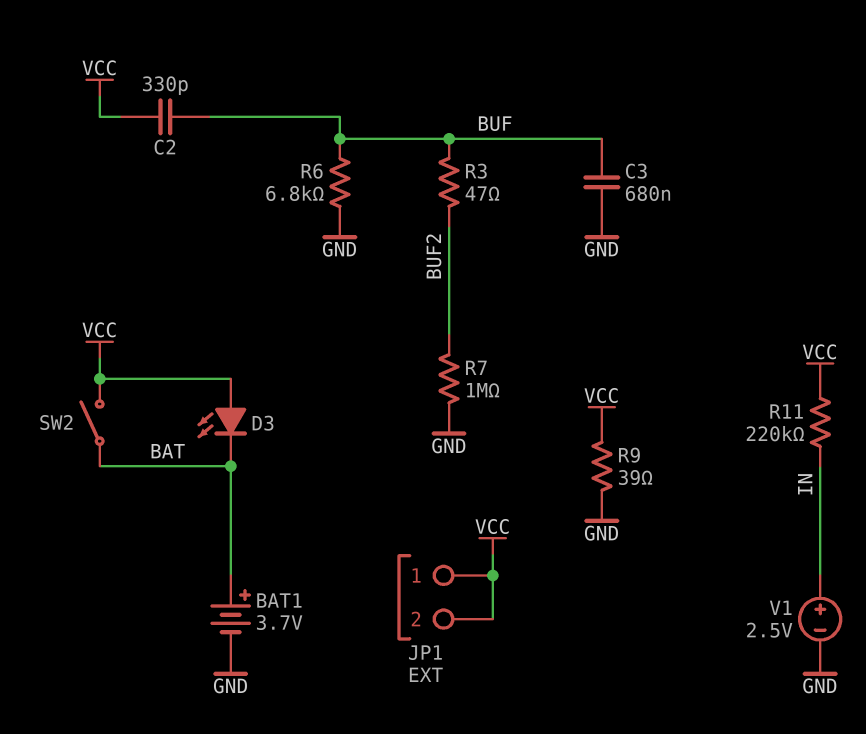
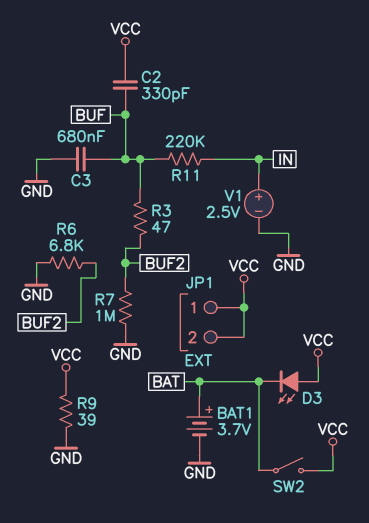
R6: 6.8k (BUF, GND) -> 6.8k (BUF2, GND)
R11: 220k (IN, VCC) -> 220k (BUF, IN)

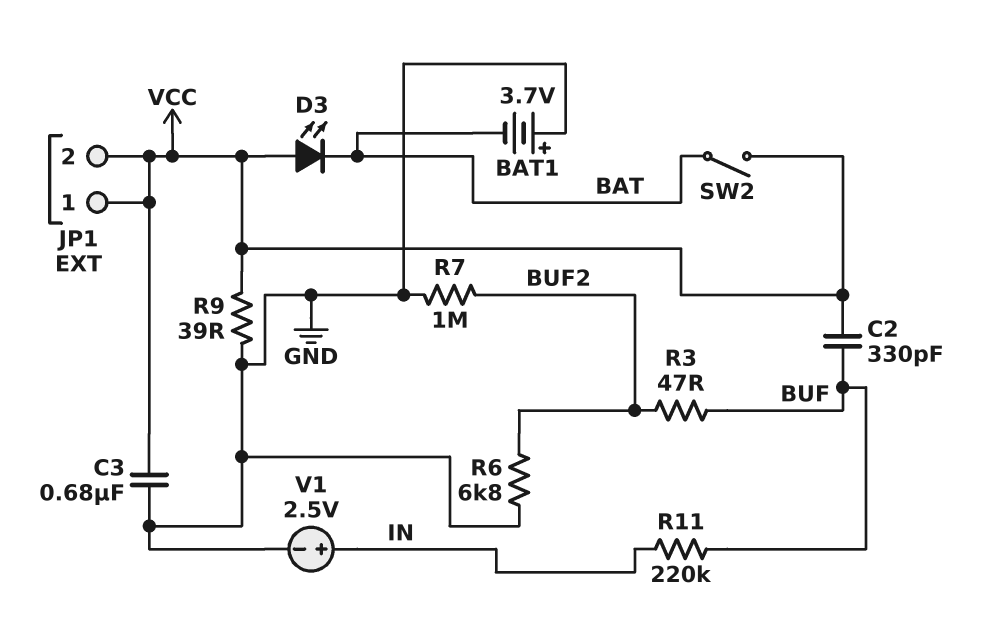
BAT1: 3.7V (plus BAT, minus GND) -> 3.7V (plus GND, minus BAT)
C3: 680nF (BUF, GND) -> 680nF (GND, VCC)

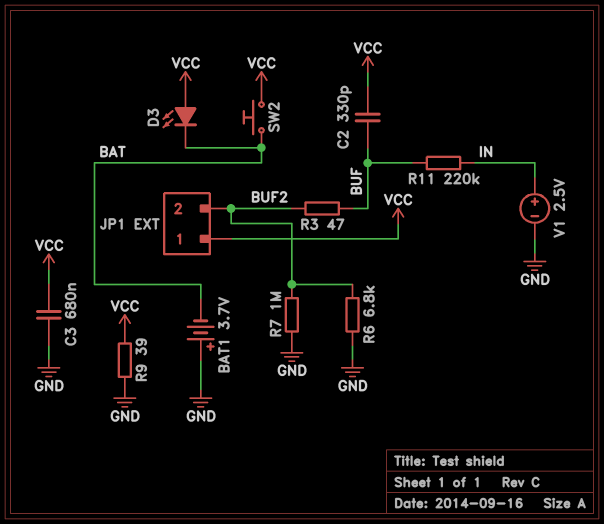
JP1 pin 2: VCC -> BUF2
SW2: switch (BAT, VCC) -> button (BAT, VCC)

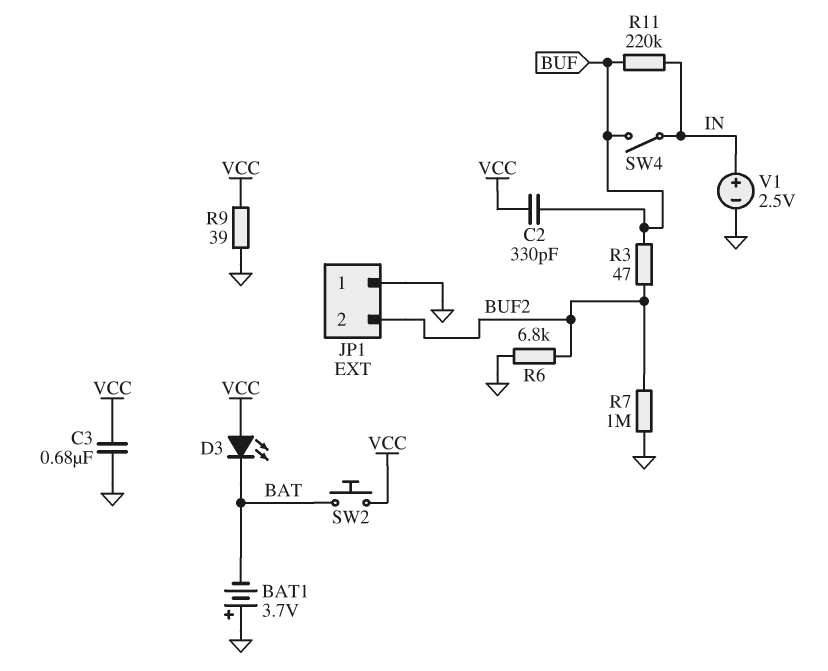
JP1 pin 1: VCC -> GND
SW4: none -> switch (BUF, IN)

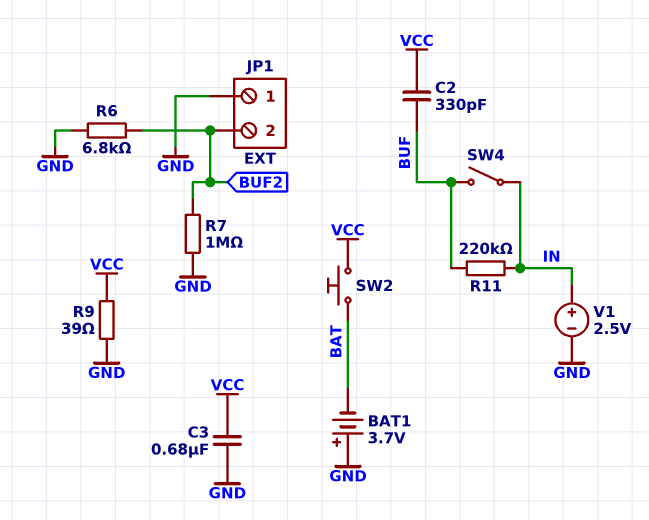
D3: LED (A VCC, K BAT) -> none
R3: 47 (BUF, BUF2) -> none

